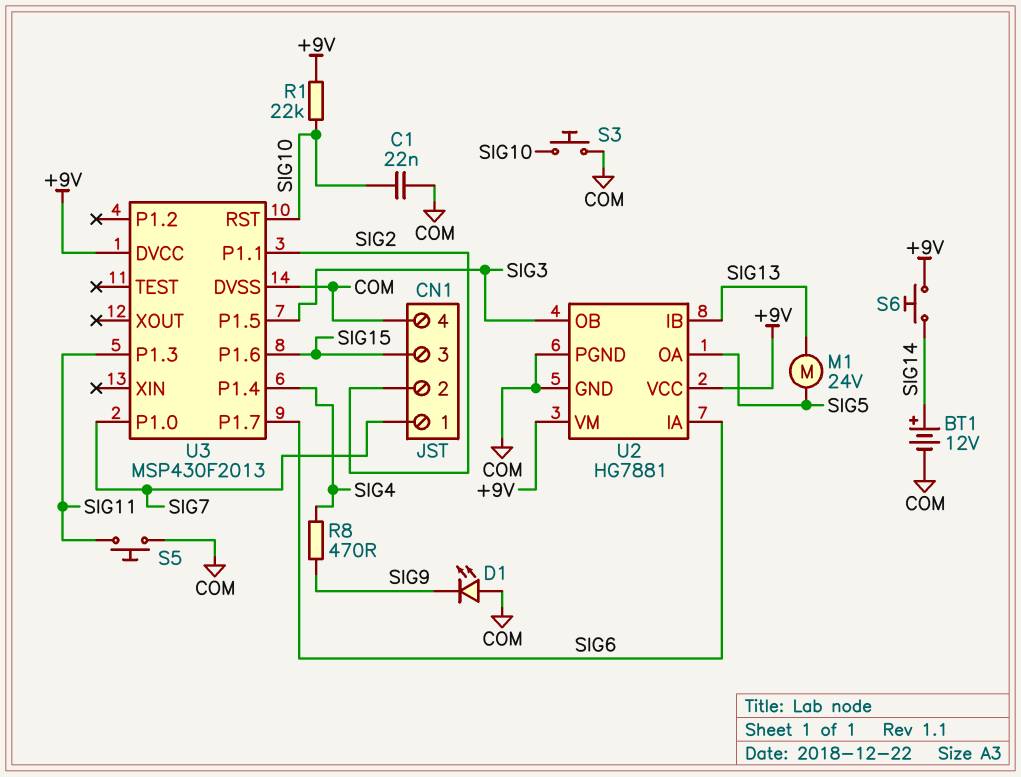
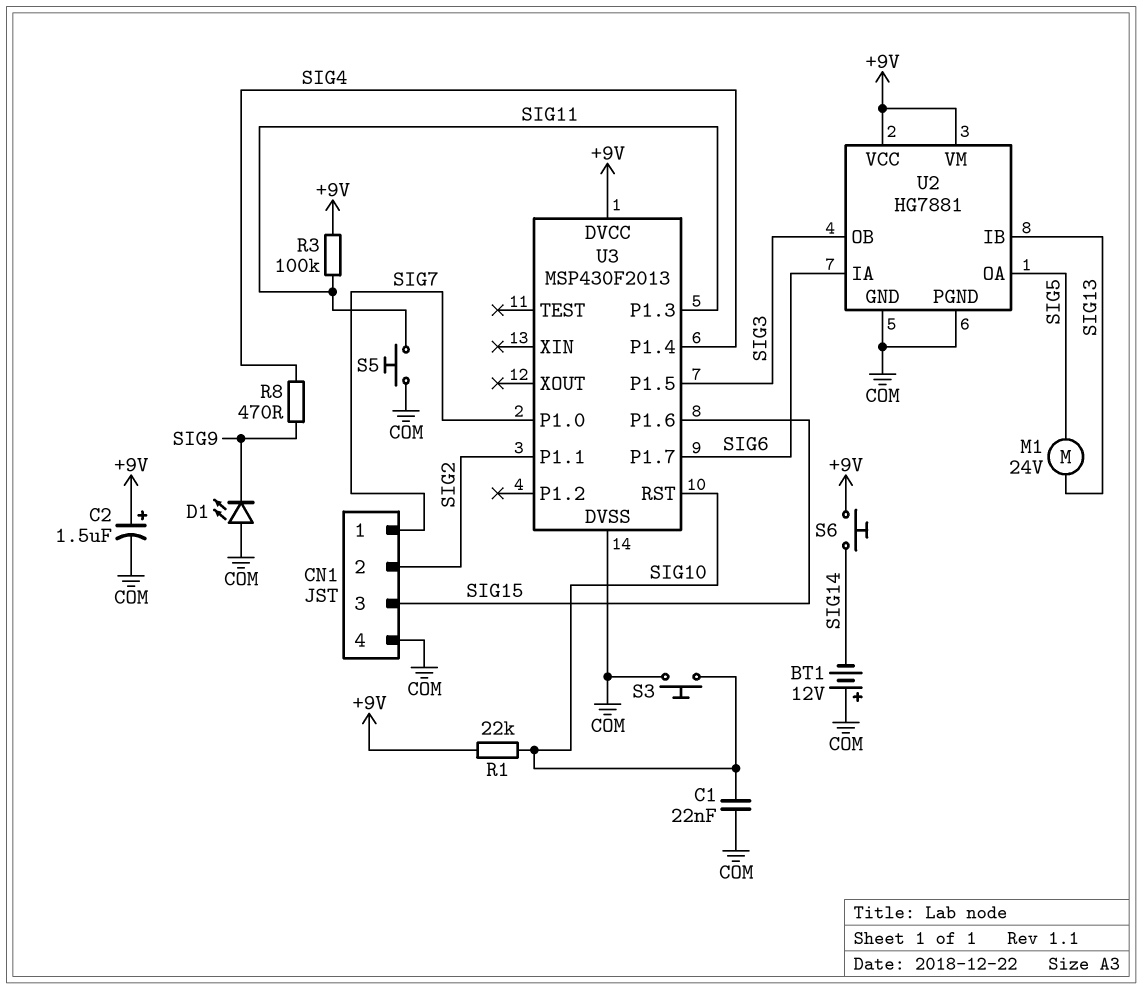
BT1: 12V (plus SIG14, minus COM) -> 12V (plus COM, minus SIG14)
C2: none -> 1.5uF (plus +9V, minus COM)
R3: none -> 100k (+9V, SIG11)

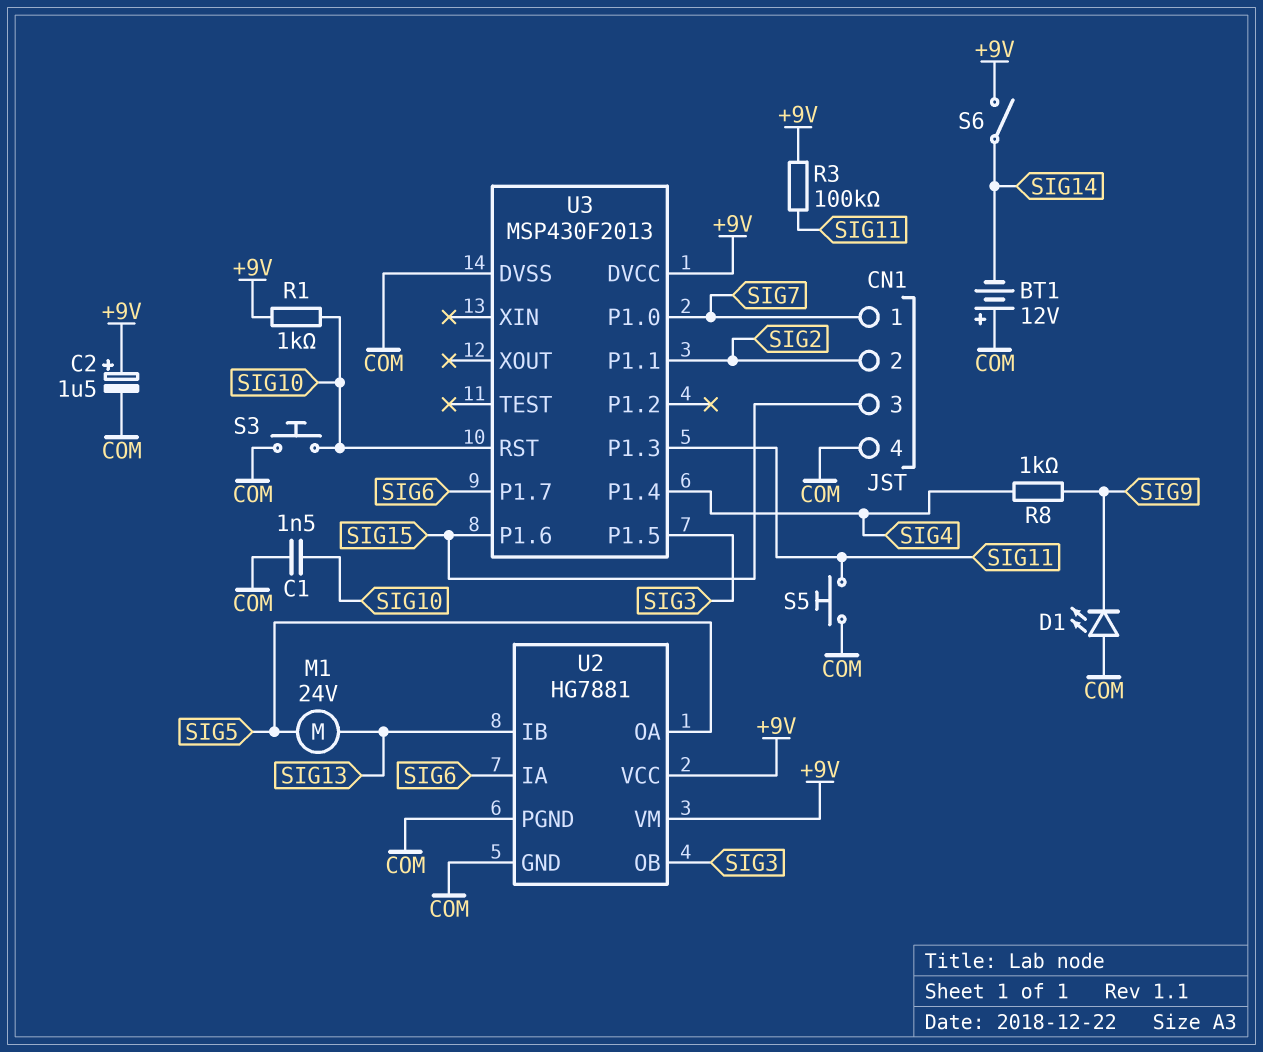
C1: 22nF (COM, SIG10) -> 1.5nF (COM, SIG10)
R1: 22k (+9V, SIG10) -> 1k (+9V, SIG10)
R8: 470 (SIG4, SIG9) -> 1k (SIG4, SIG9)
S6: button (+9V, SIG14) -> switch (+9V, SIG14)

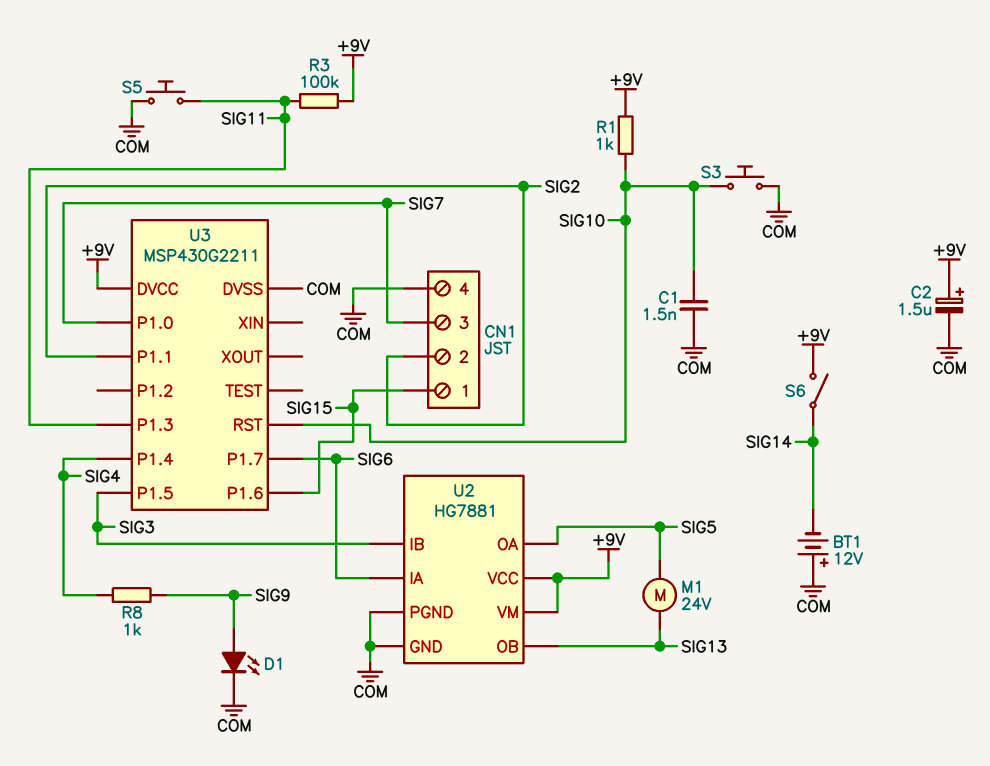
CN1 pin 1: SIG7 -> SIG15
CN1 pin 3: SIG15 -> SIG7
D1: LED (A COM, K SIG9) -> LED (A SIG9, K COM)
U2 pin IB: SIG13 -> SIG3
U2 pin OB: SIG3 -> SIG13
U3: MSP430F2013 -> MSP430G2211

